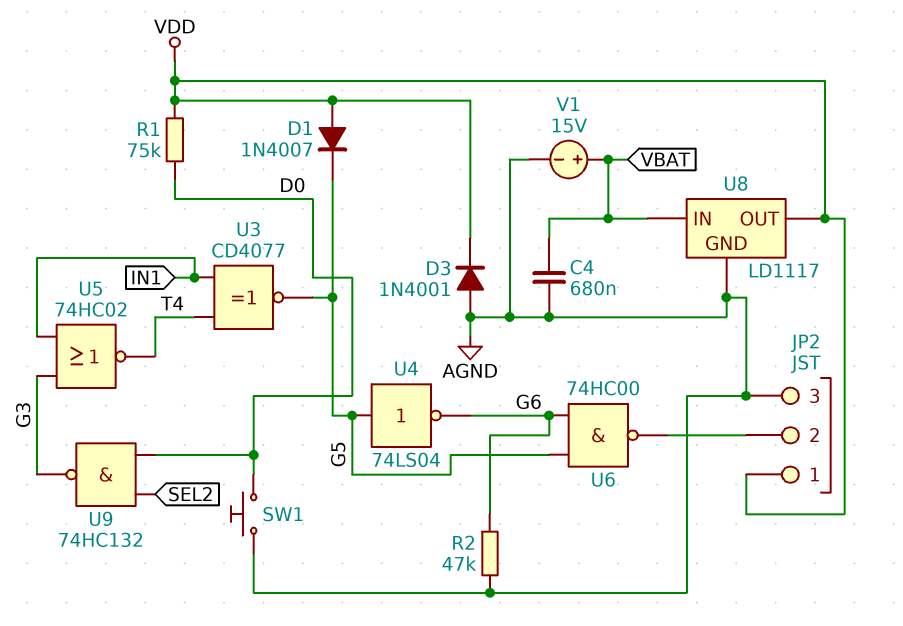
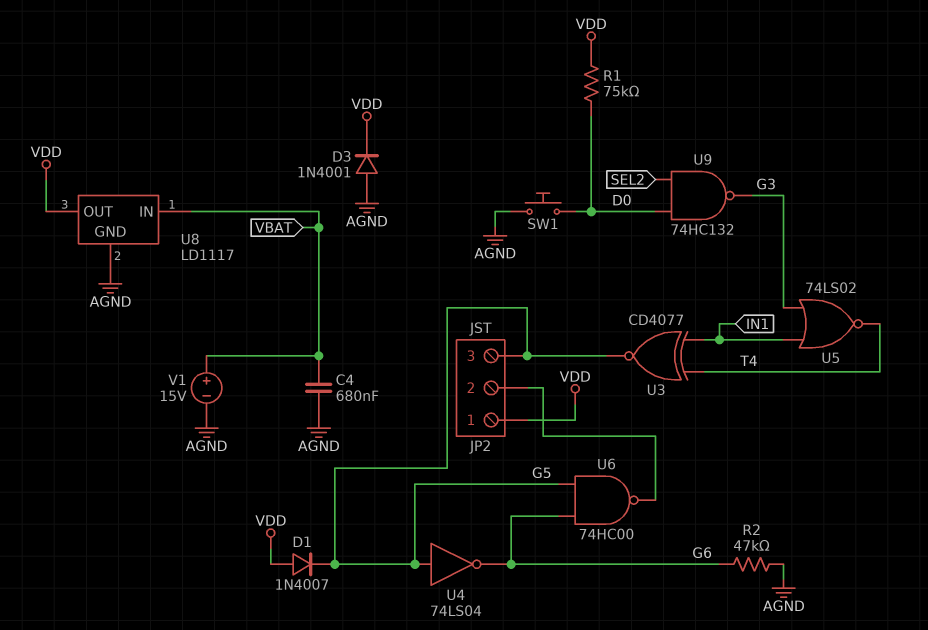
JP2 pin 3: AGND -> G5
U5: NOR 74HC02 (in G3, in IN1, out T4) -> NOR 74LS02 (in G3, in IN1, out T4)

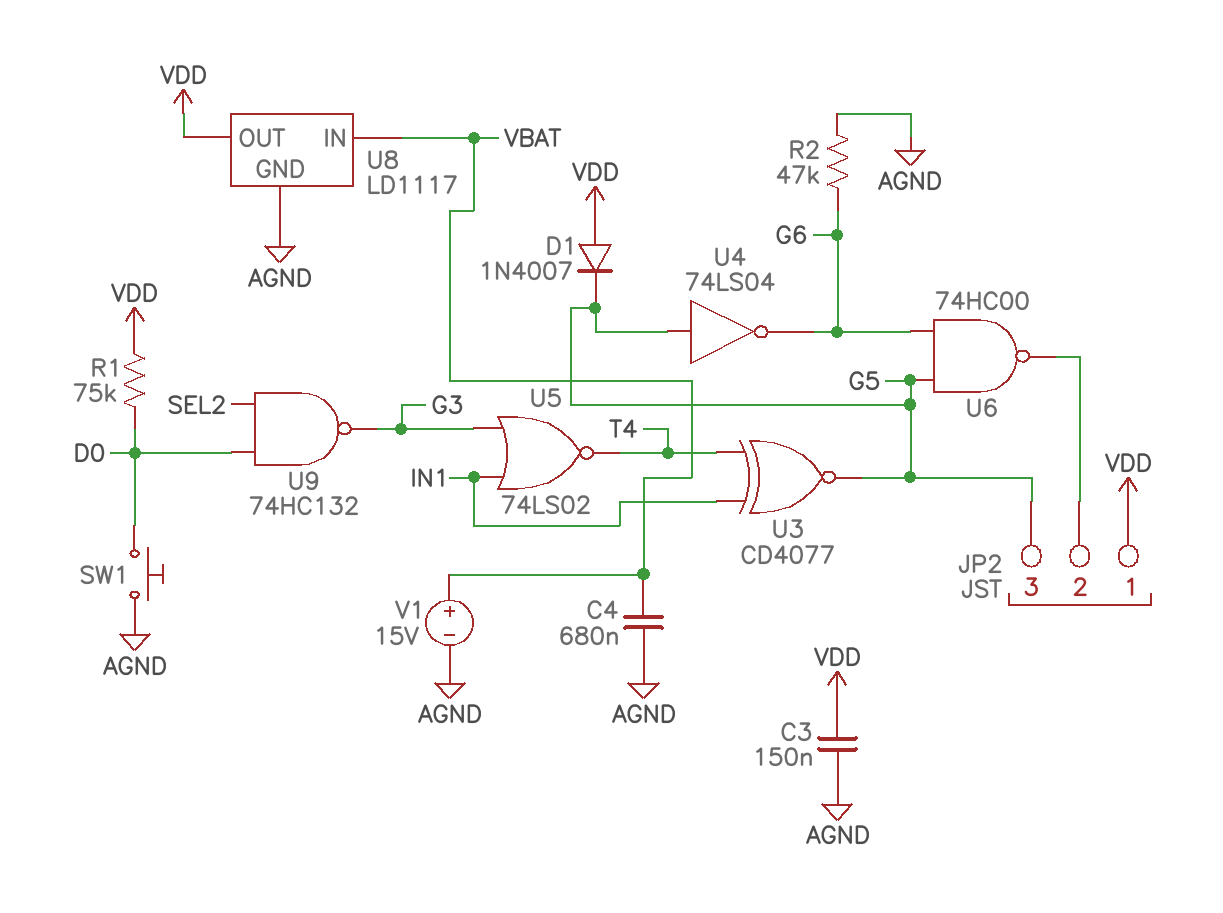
C3: none -> 150nF (AGND, VDD)
D3: diode 1N4001 (A AGND, K VDD) -> none

